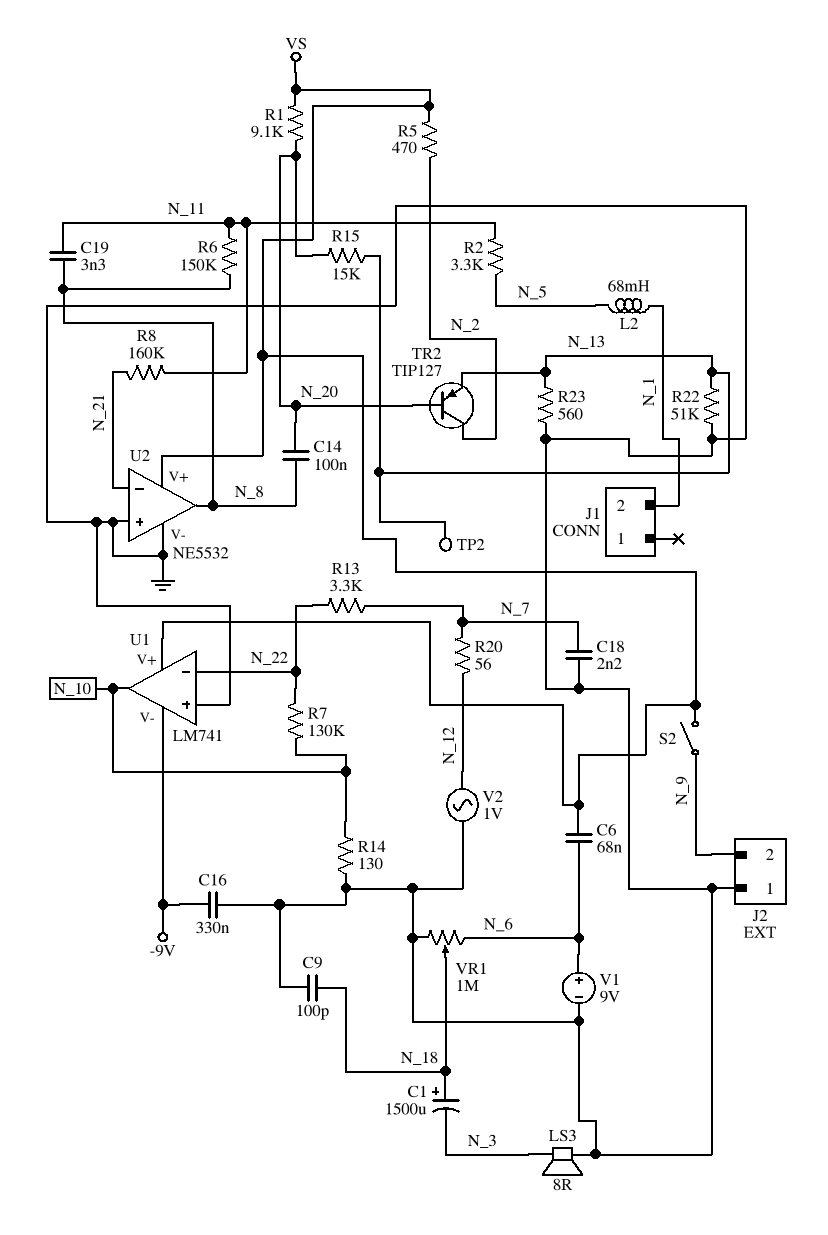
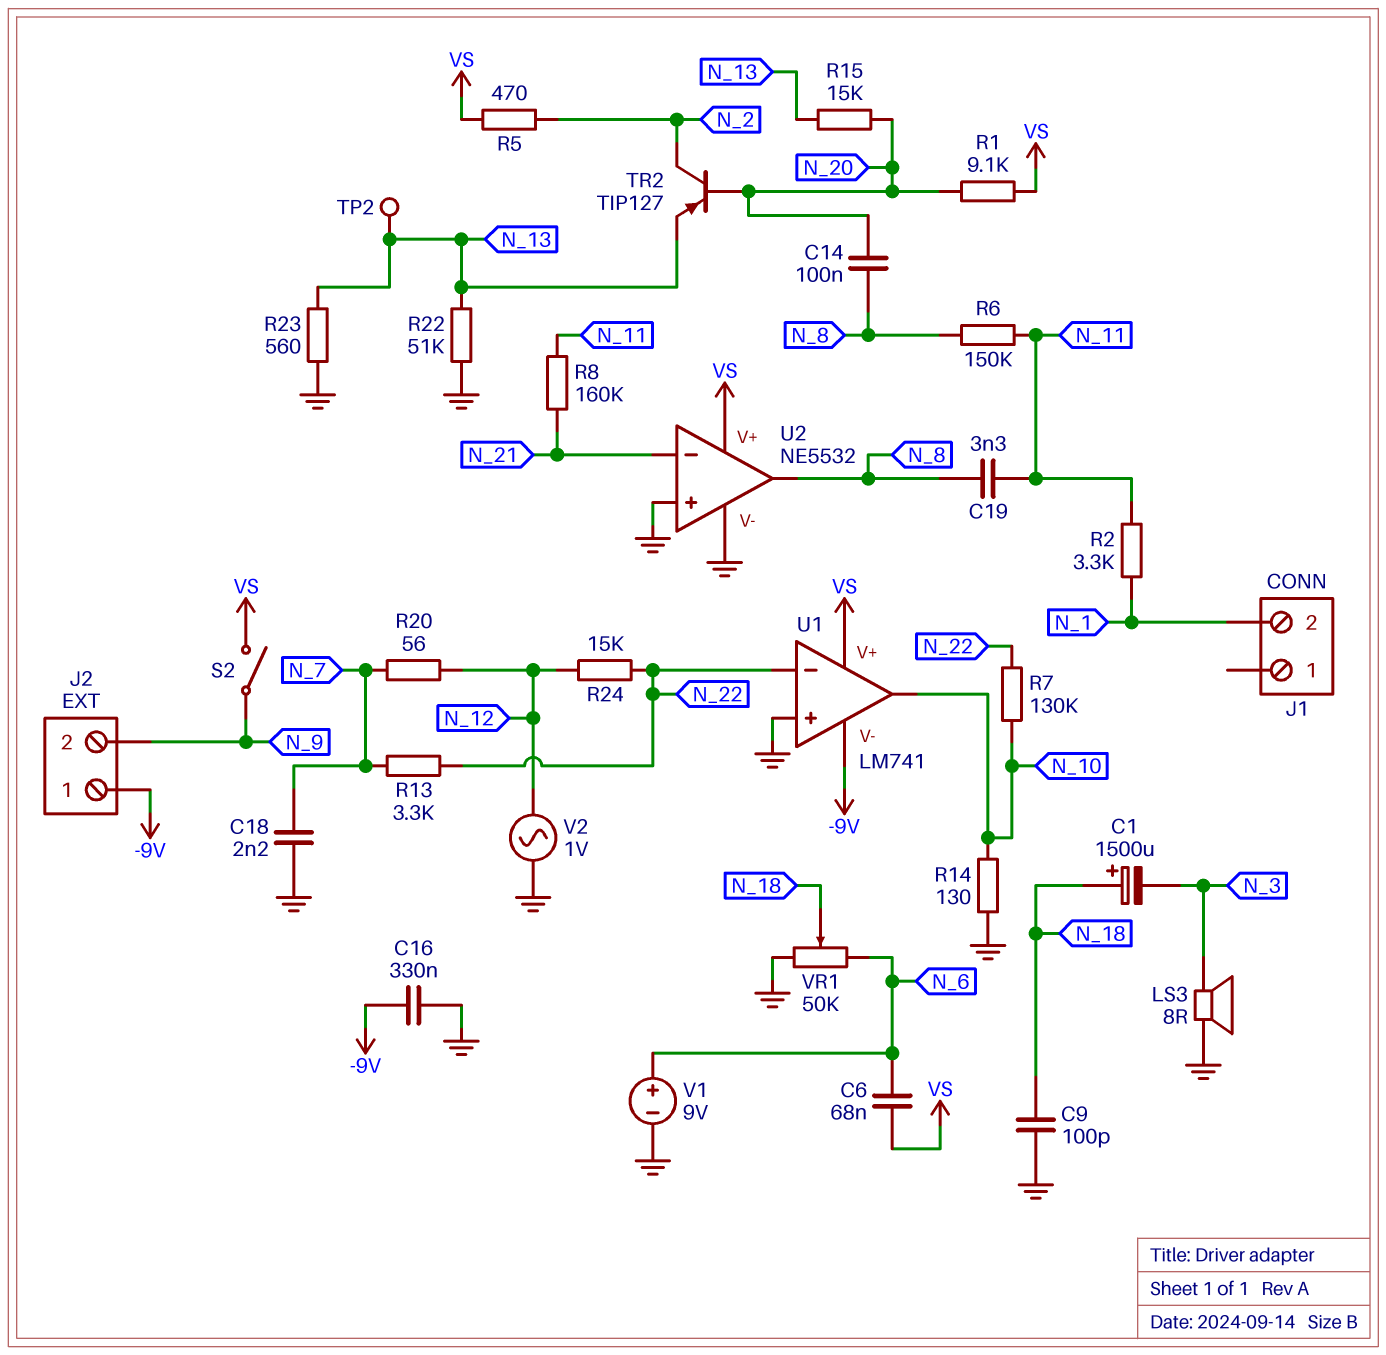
J2 pin 1: GND -> -9V
L2: 68mH (N_1, N_5) -> none
R2: 3.3k (N_5, N_11) -> 3.3k (N_1, N_11)
R24: none -> 15k (N_12, N_22)
VR1: 1M (GND, N_6, wiper N_18) -> 50k (GND, N_6, wiper N_18)

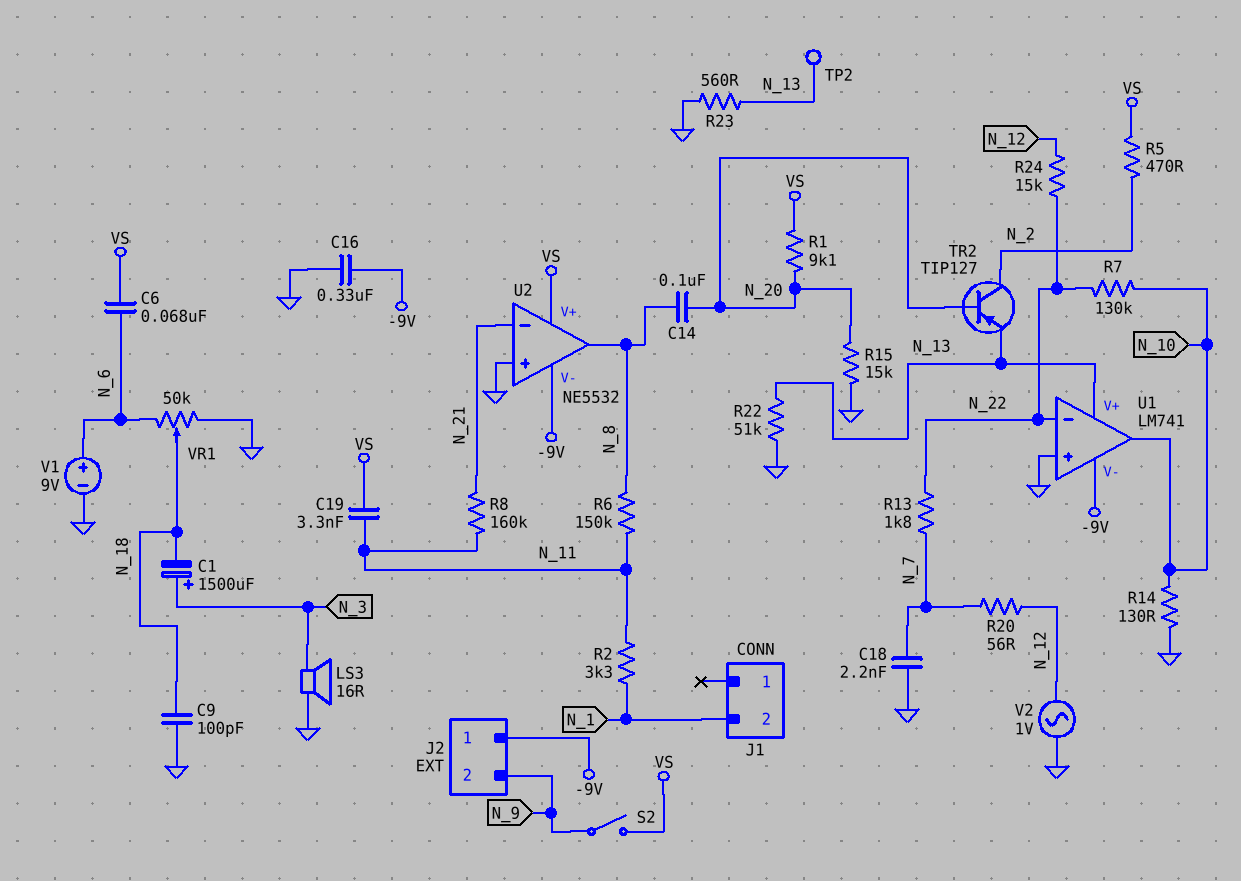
C1: 1500uF (plus N_18, minus N_3) -> 1500uF (plus N_3, minus N_18)
C19: 3.3nF (N_8, N_11) -> 3.3nF (N_11, VS)
LS3: speaker 8R (GND, N_3) -> speaker 16R (GND, N_3)
R13: 3.3k (N_7, N_22) -> 1.8k (N_7, N_22)
R15: 15k (N_13, N_20) -> 15k (GND, N_20)
U1 pin V+: VS -> N_13
U2 pin V-: GND -> -9V

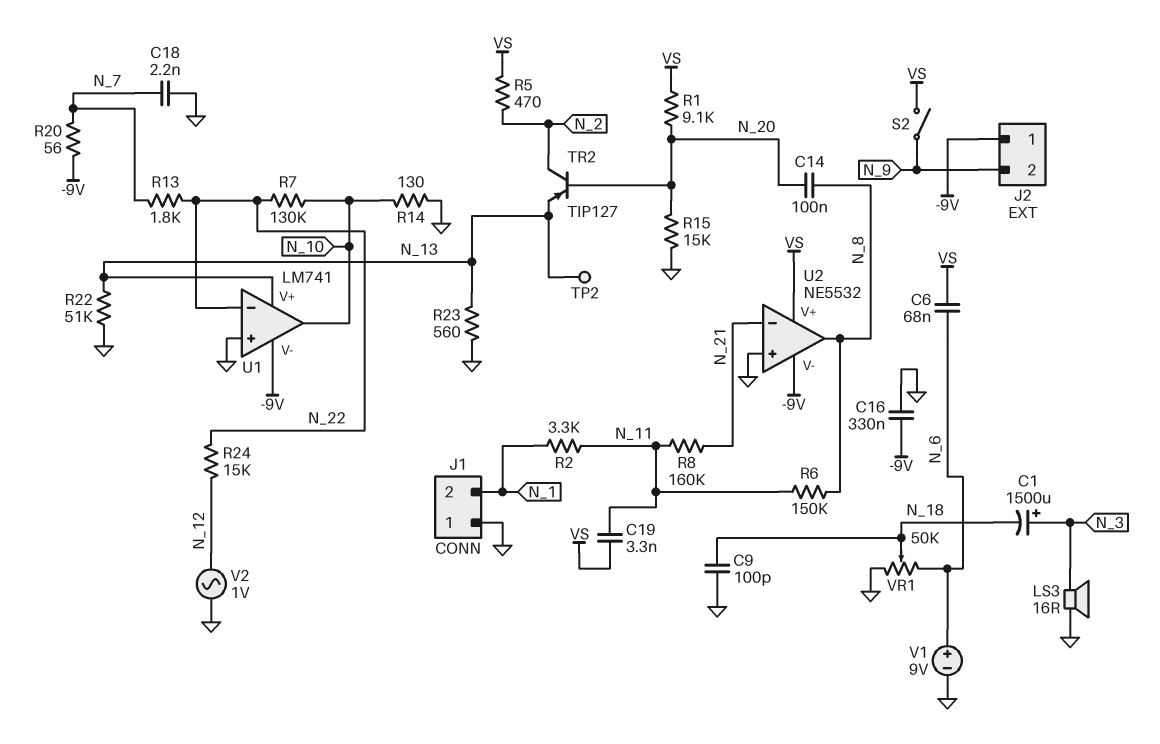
J1 pin 1: none -> GND
R20: 56 (N_7, N_12) -> 56 (-9V, N_7)

